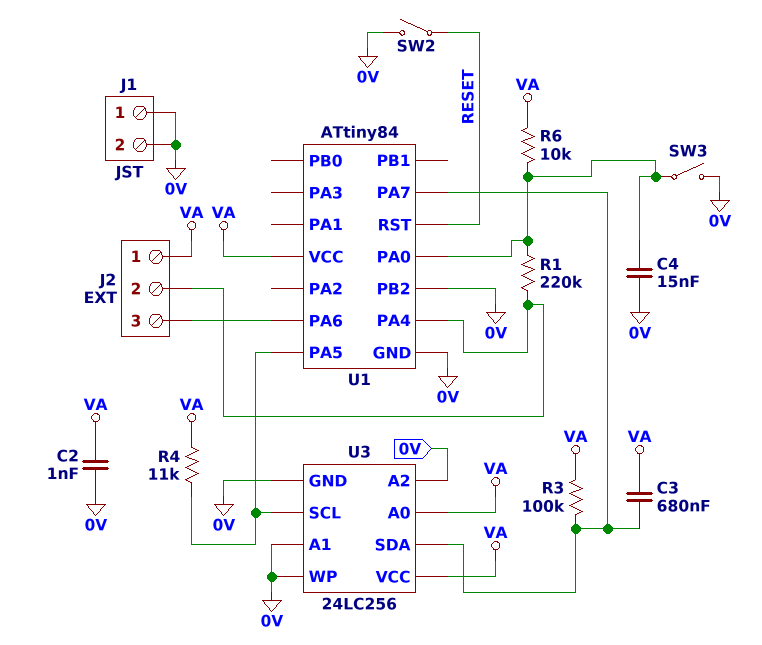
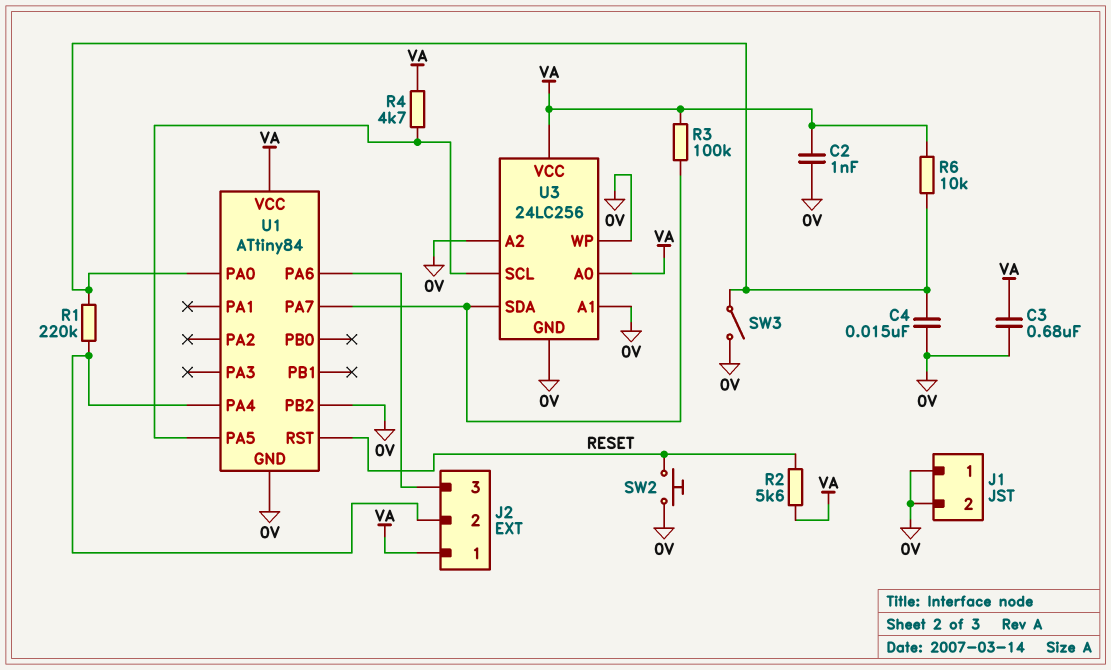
C3: 680nF (U1/PA7, VA) -> 680nF (0V, VA)
R2: none -> 5.6k (RESET, VA)
R4: 11k (U1/PA5, VA) -> 4.7k (U1/PA5, VA)
SW2: switch (0V, RESET) -> button (0V, RESET)

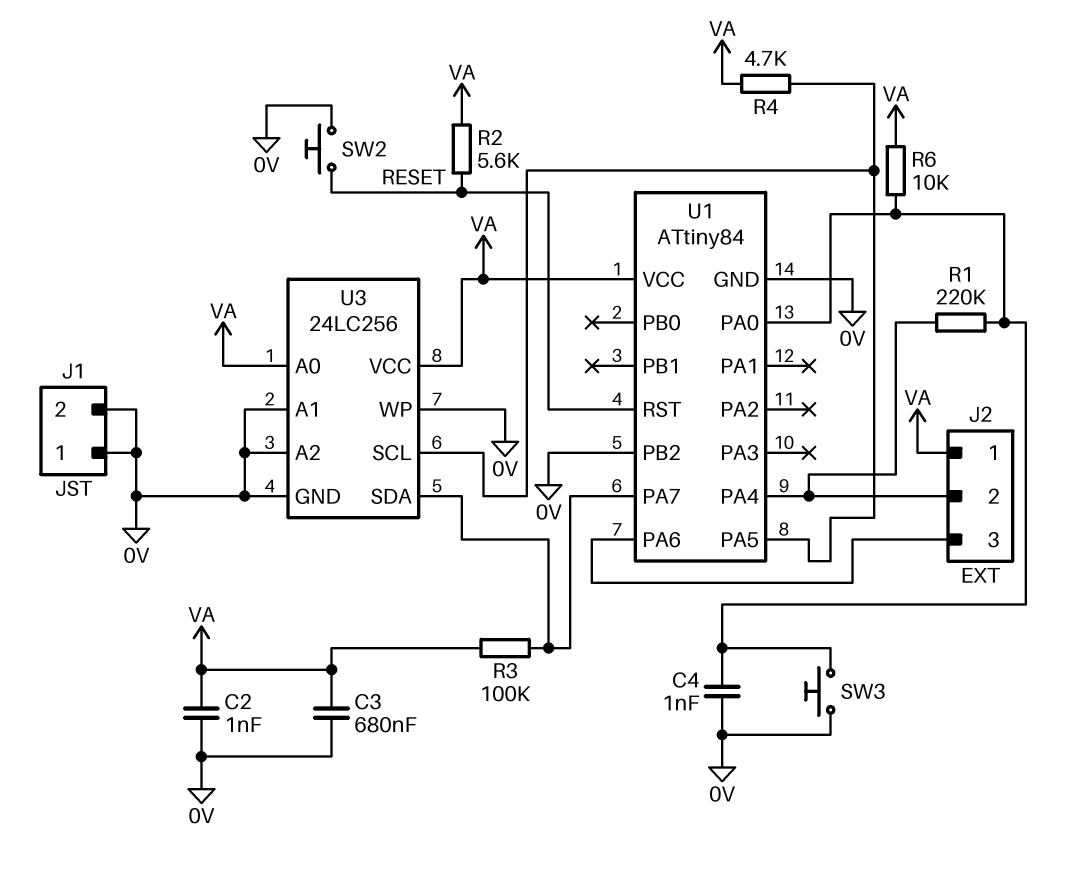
C4: 15nF (0V, U1/PA0) -> 1nF (0V, U1/PA0)
SW3: switch (0V, U1/PA0) -> button (0V, U1/PA0)

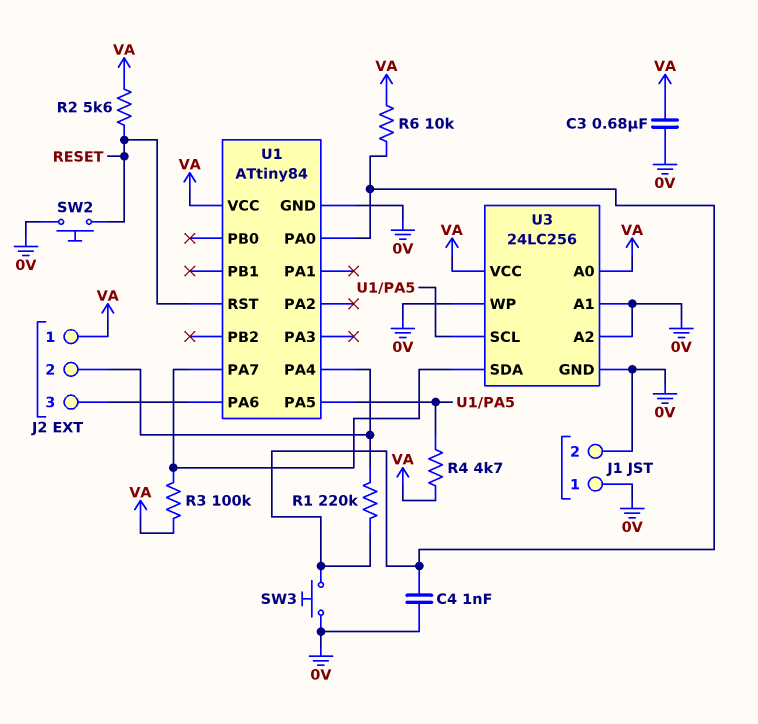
C2: 1nF (0V, VA) -> none
U1 pin PB2: 0V -> none

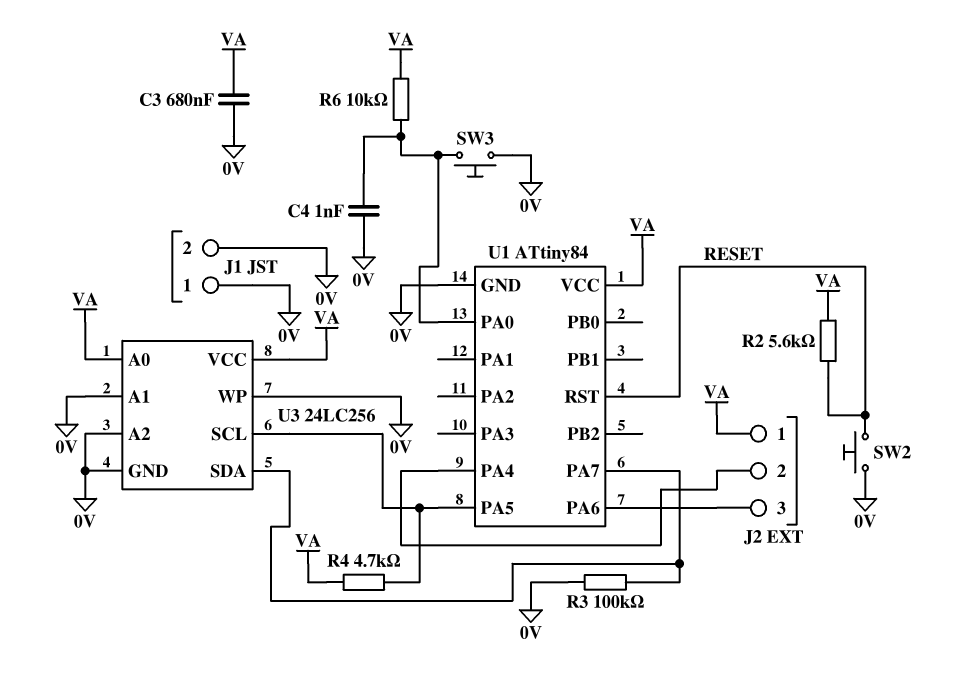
R1: 220k (J2/2, U1/PA0) -> none
R3: 100k (U1/PA7, VA) -> 100k (0V, U1/PA7)

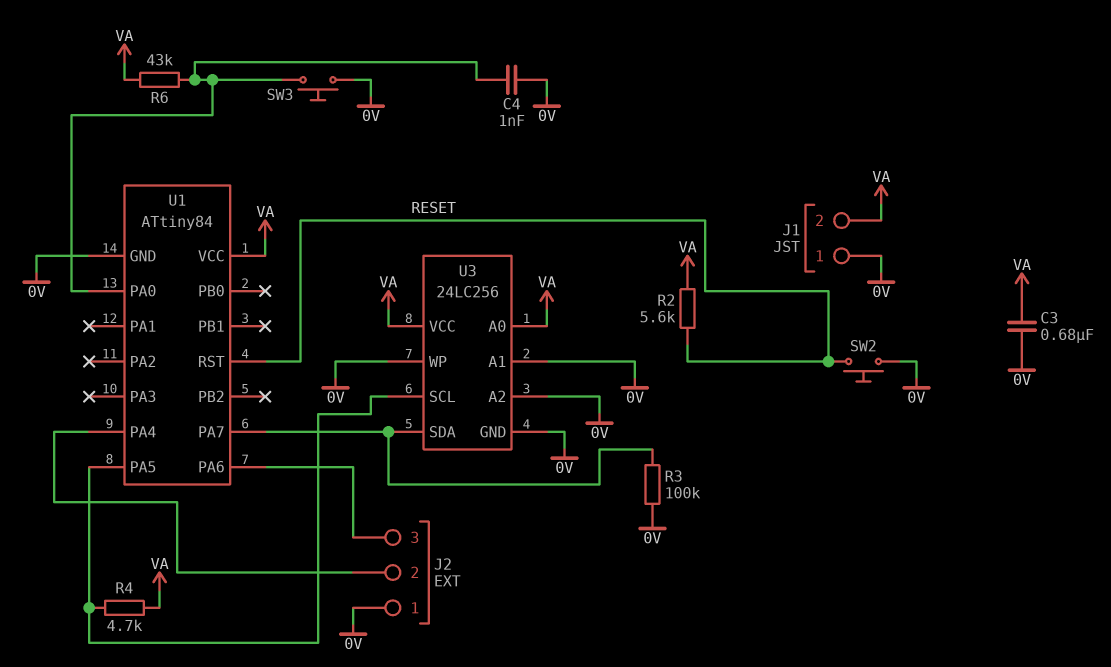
J1 pin 2: 0V -> VA
J2 pin 1: VA -> 0V
R6: 10k (U1/PA0, VA) -> 43k (U1/PA0, VA)

